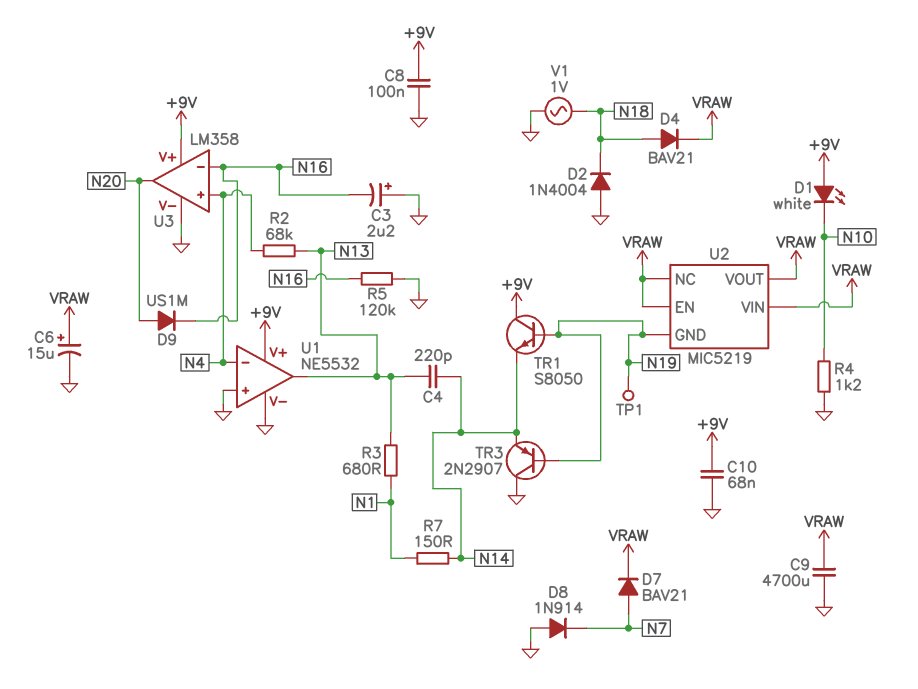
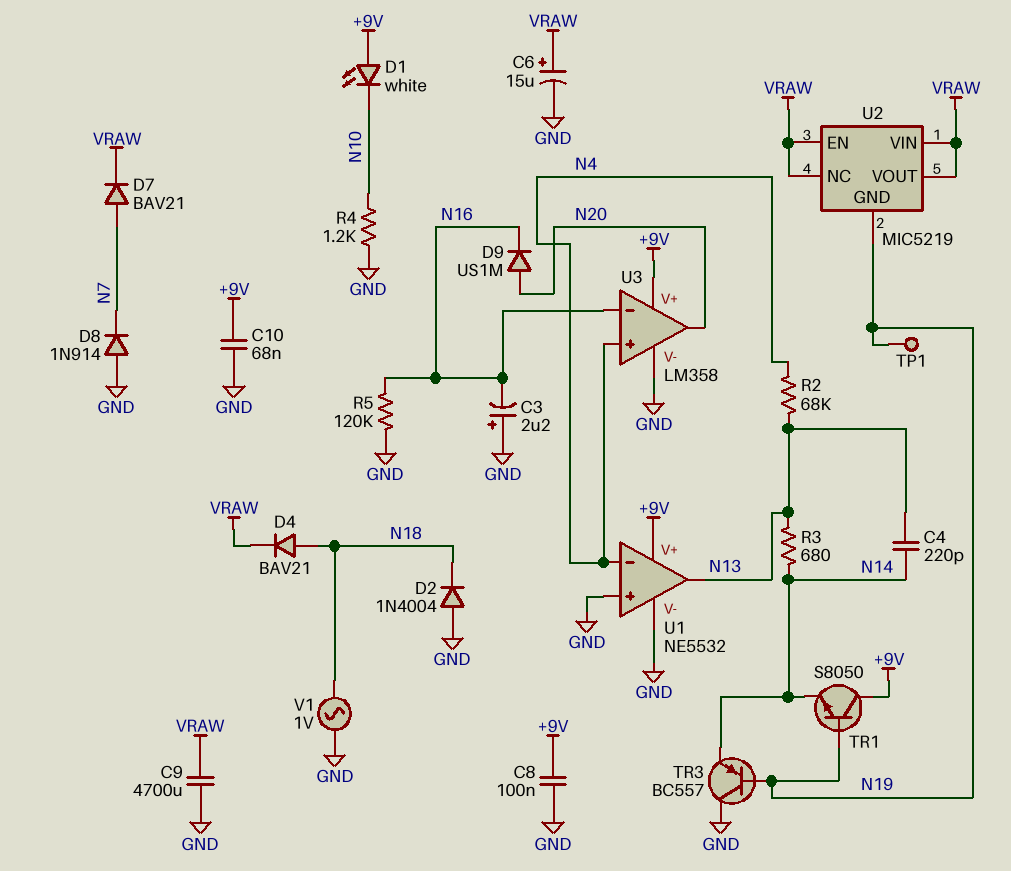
R3: 680 (N1, N13) -> 680 (N13, N14)
R7: 150 (N1, N14) -> none
TR3: PNP 2N2907 (B N19, C GND, E N14) -> PNP BC557 (B N19, C GND, E N14)

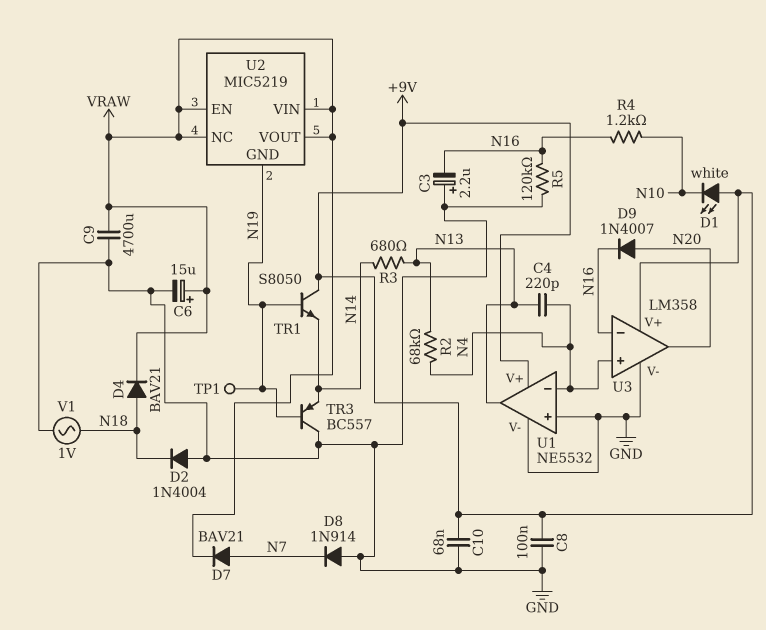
C4: 220pF (N13, N14) -> 220pF (N4, N13)
D9: diode US1M (A N20, K N16) -> diode 1N4007 (A N20, K N16)
R4: 1.2k (GND, N10) -> 1.2k (N10, N16)

